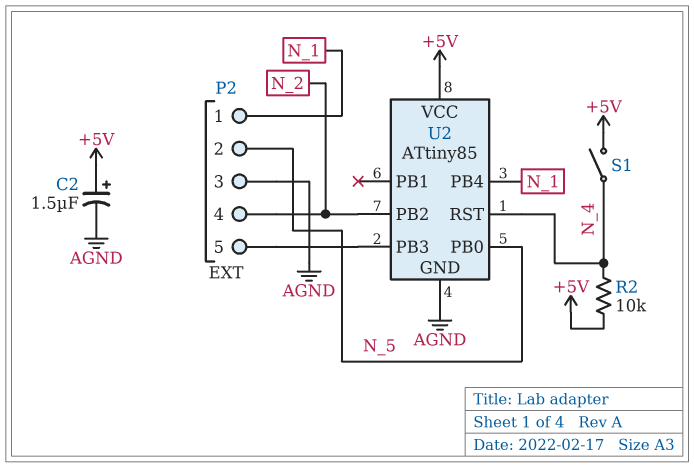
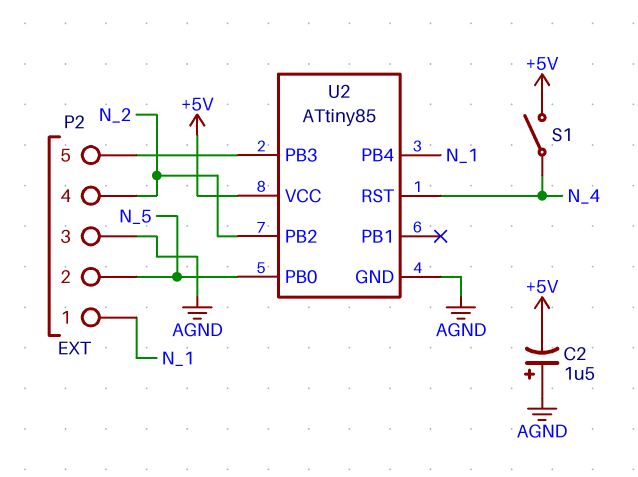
C2: 1.5uF (plus +5V, minus AGND) -> 1.5uF (plus AGND, minus +5V)
R2: 10k (+5V, N_4) -> none

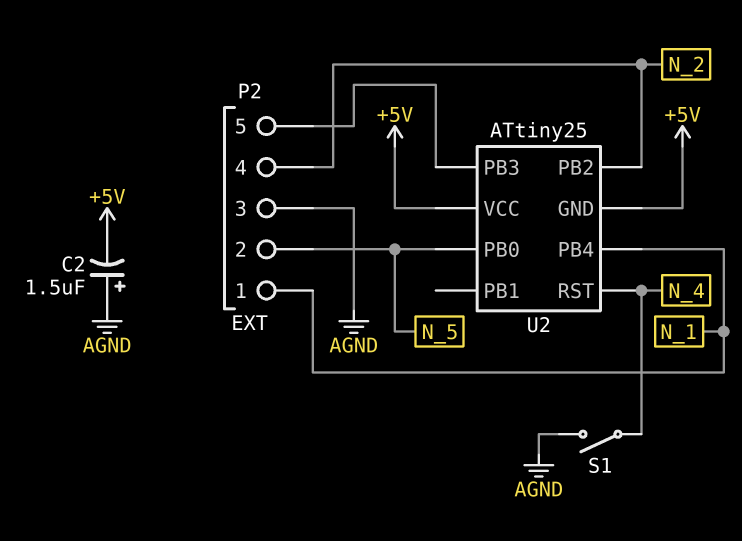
S1: switch (+5V, N_4) -> switch (AGND, N_4)
U2: ATtiny85 -> ATtiny25
U2 pin GND: AGND -> +5V

